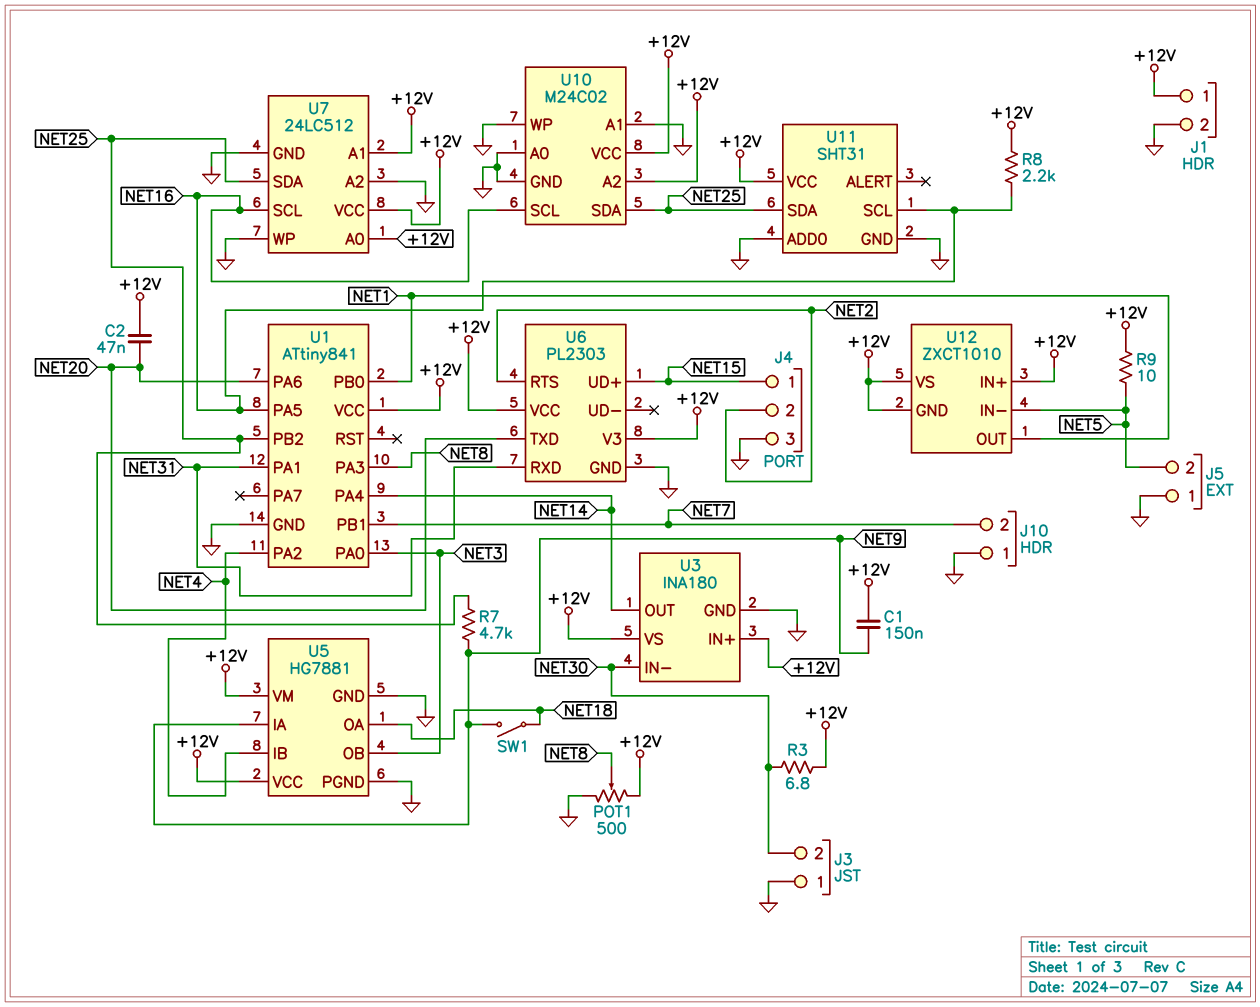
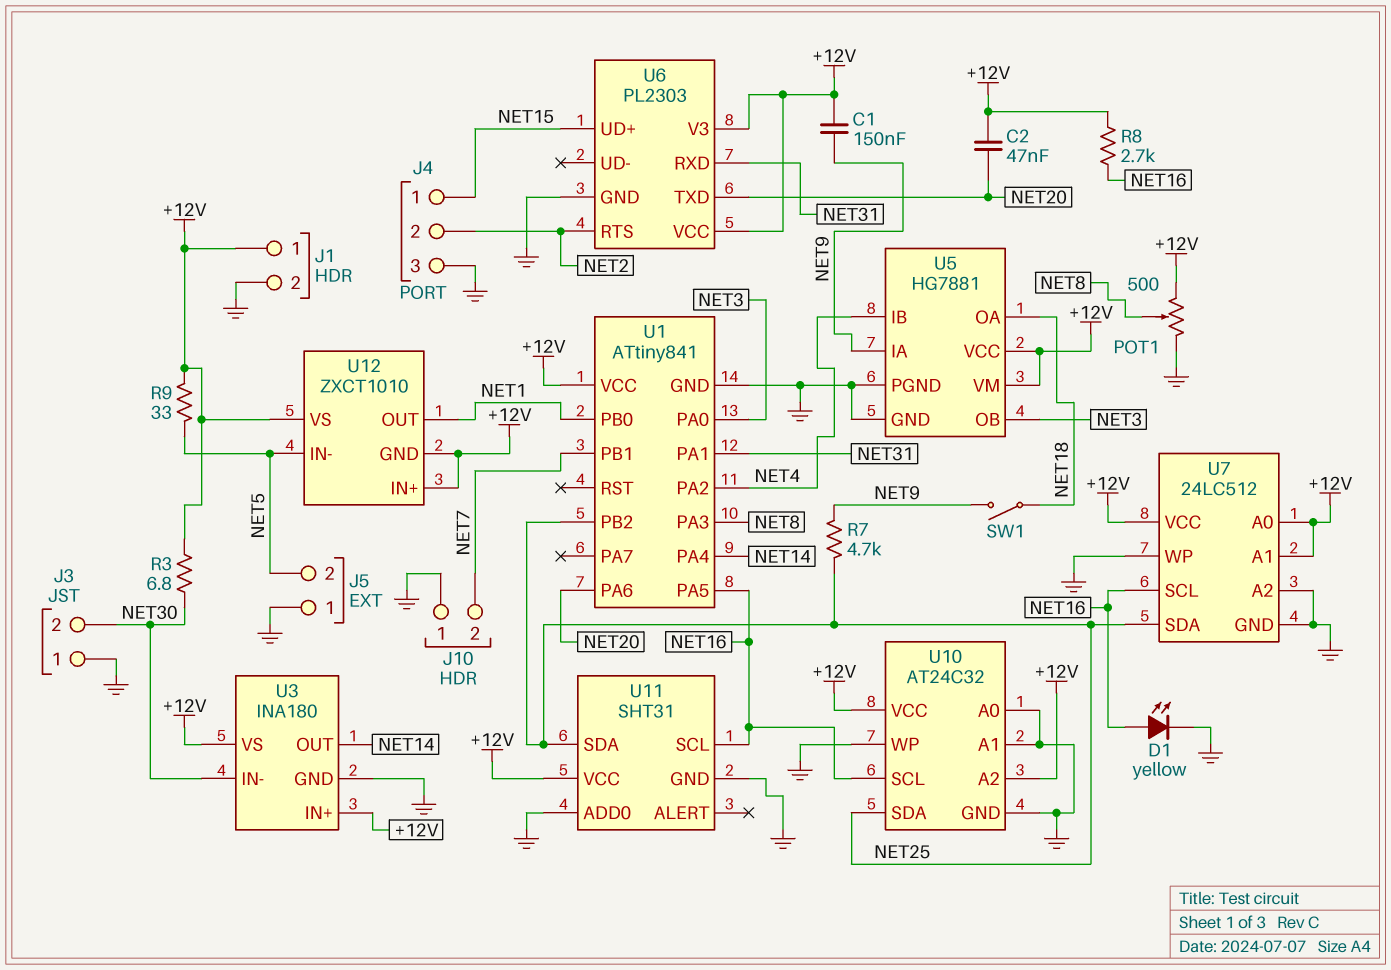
D1: none -> LED yellow (A NET16, K GND)
R8: 2.2k (+12V, NET16) -> 2.7k (+12V, NET16)
R9: 10 (+12V, NET5) -> 33 (+12V, NET5)
U10: M24C02 -> AT24C32

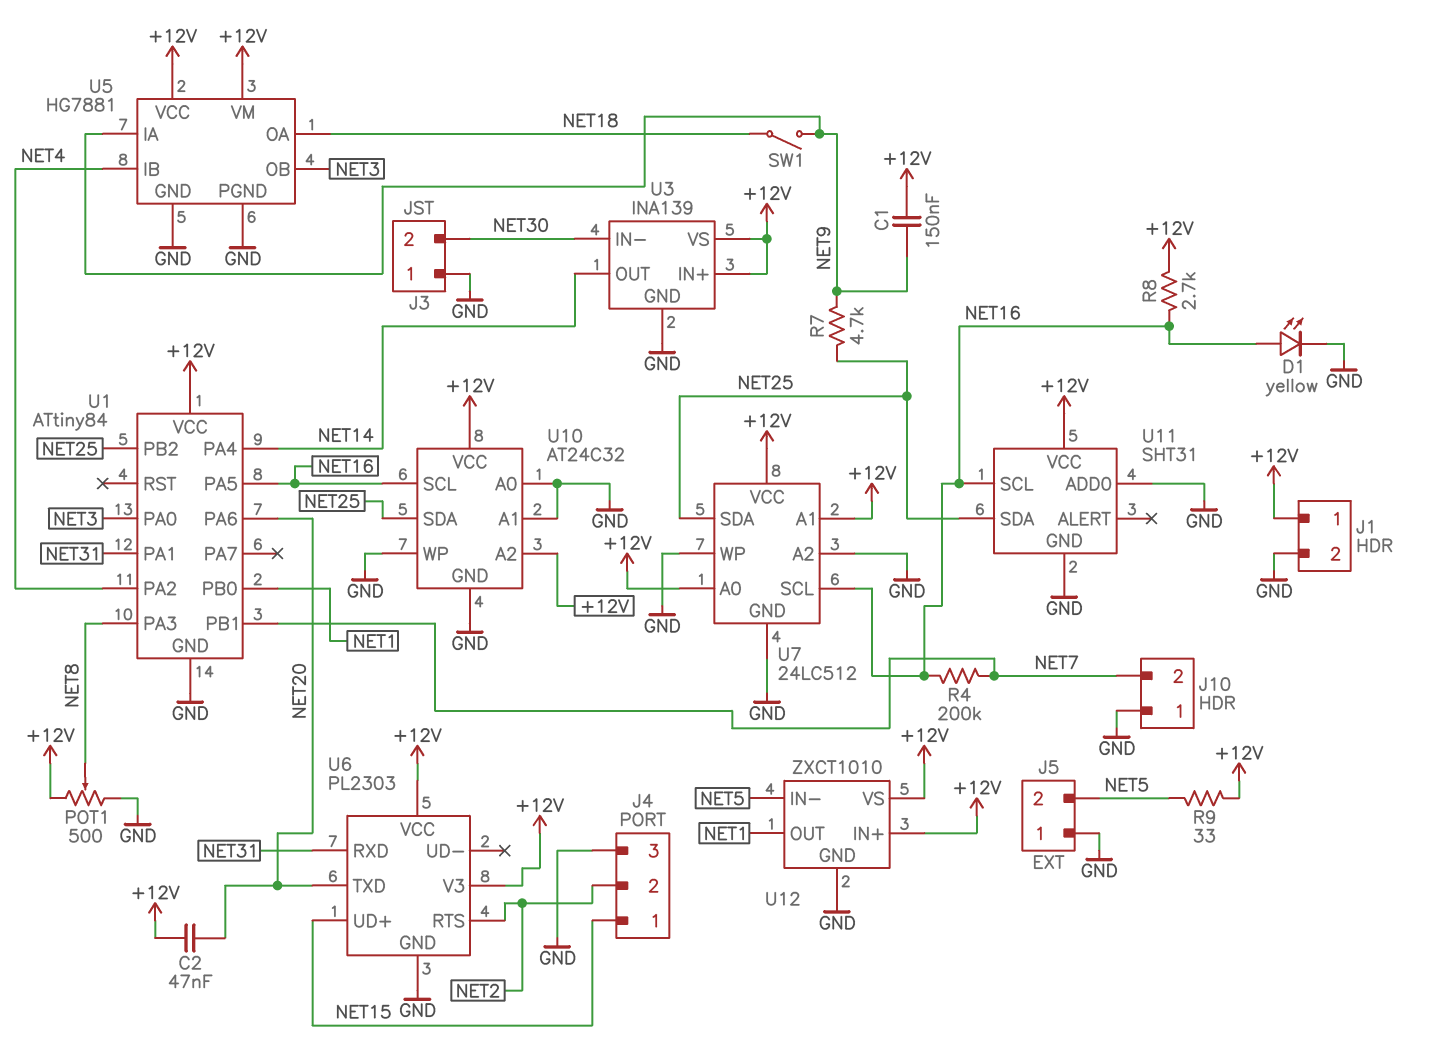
R3: 6.8 (+12V, NET30) -> none
R4: none -> 200k (NET7, NET16)
U1: ATtiny841 -> ATtiny84
U3: INA180 -> INA139
U12 pin GND: +12V -> GND

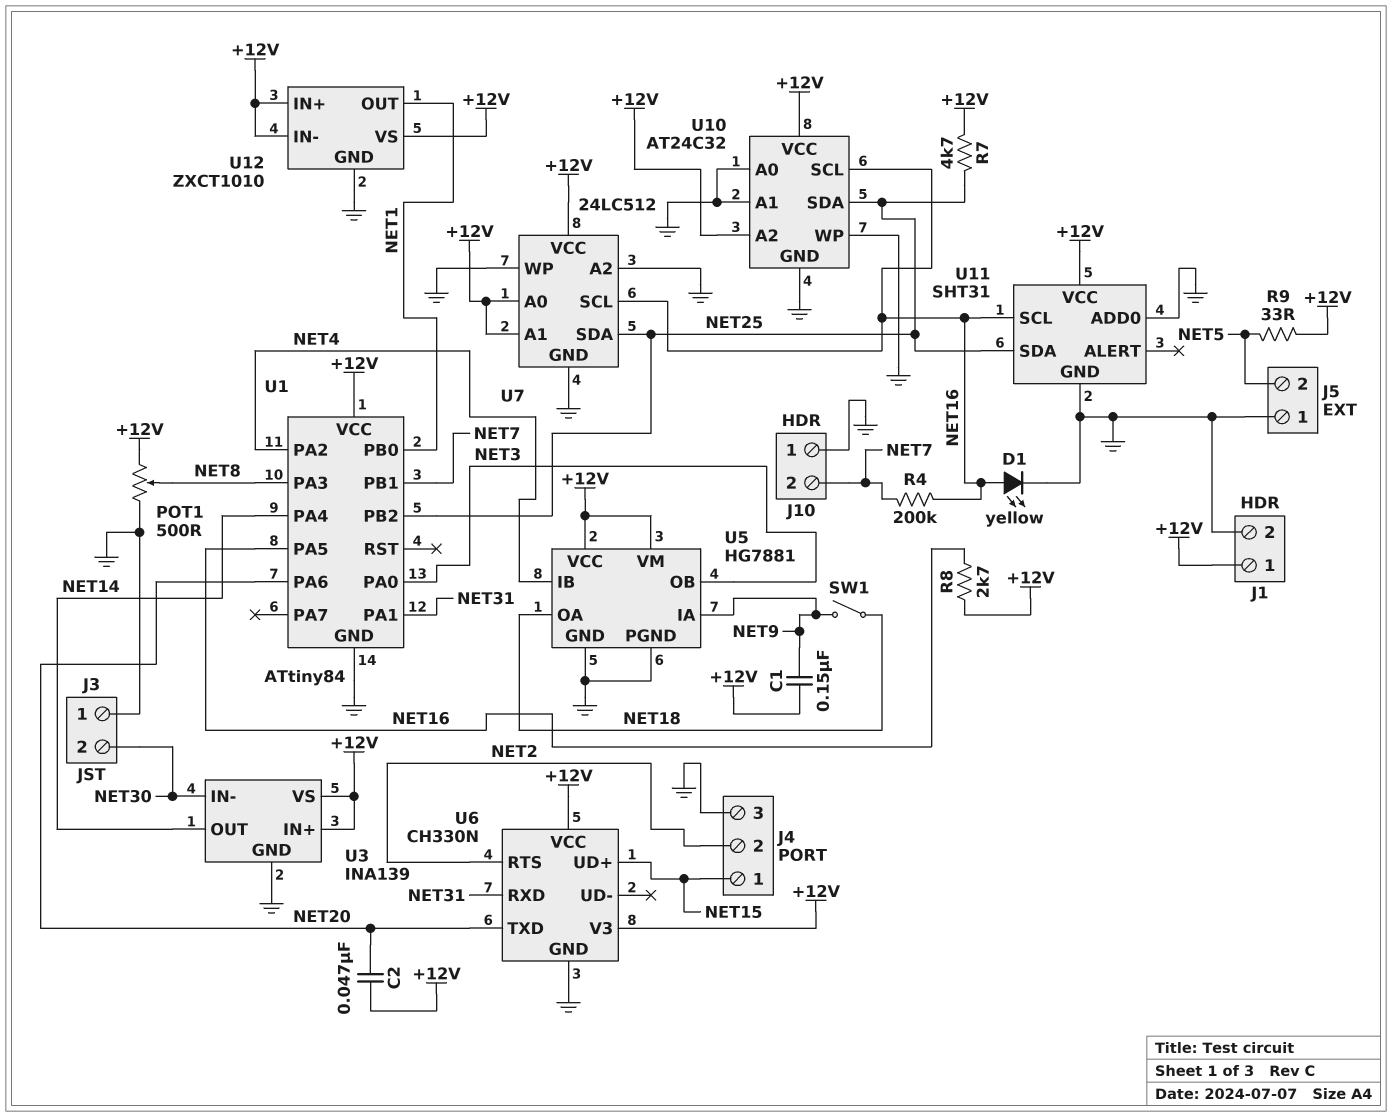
R7: 4.7k (NET9, NET25) -> 4.7k (+12V, NET25)
U6: PL2303 -> CH330N
U12 pin IN-: NET5 -> +12V

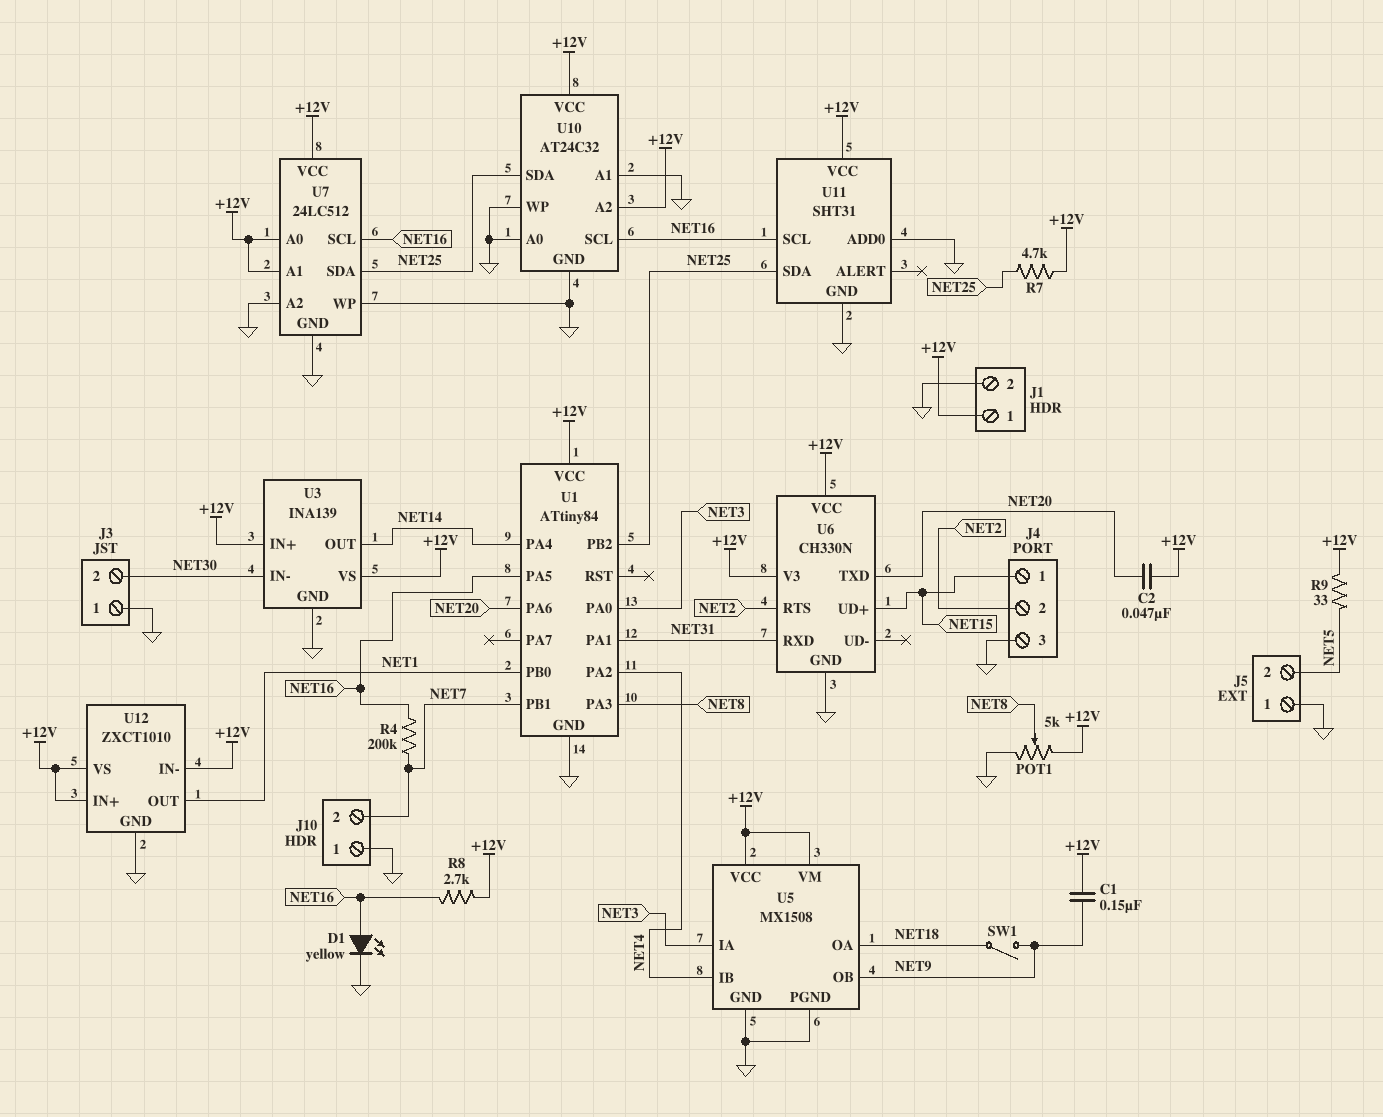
POT1: 500 (+12V, GND, wiper NET8) -> 5k (+12V, GND, wiper NET8)
U5: HG7881 -> MX1508
U5 pin IA: NET9 -> NET3
U5 pin OB: NET3 -> NET9

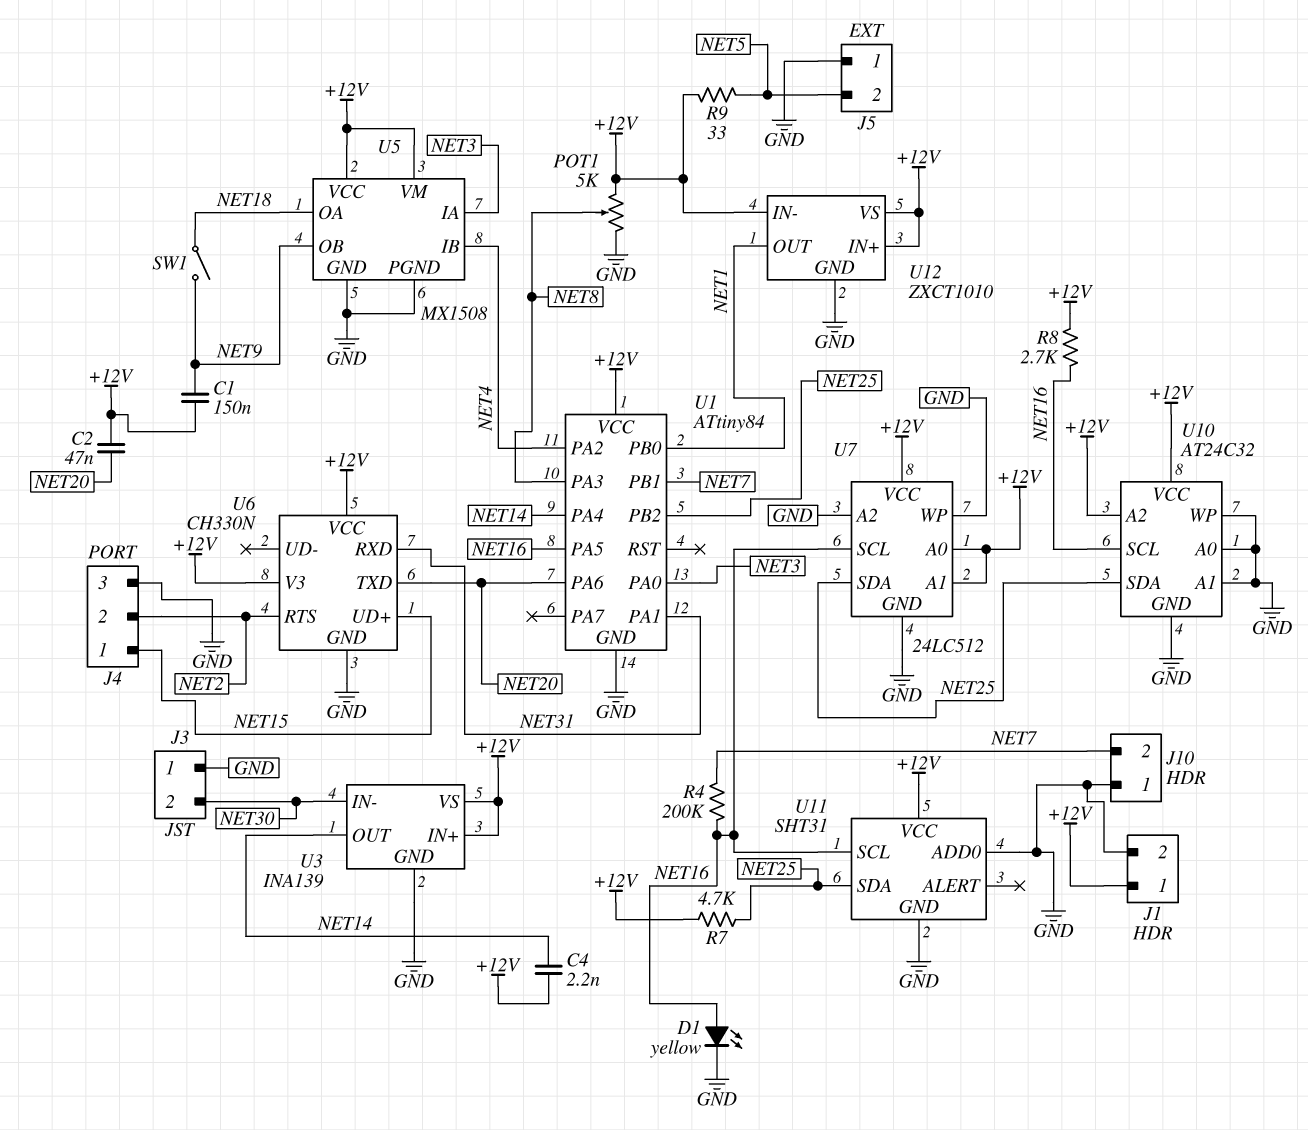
C4: none -> 2.2nF (+12V, NET14)

